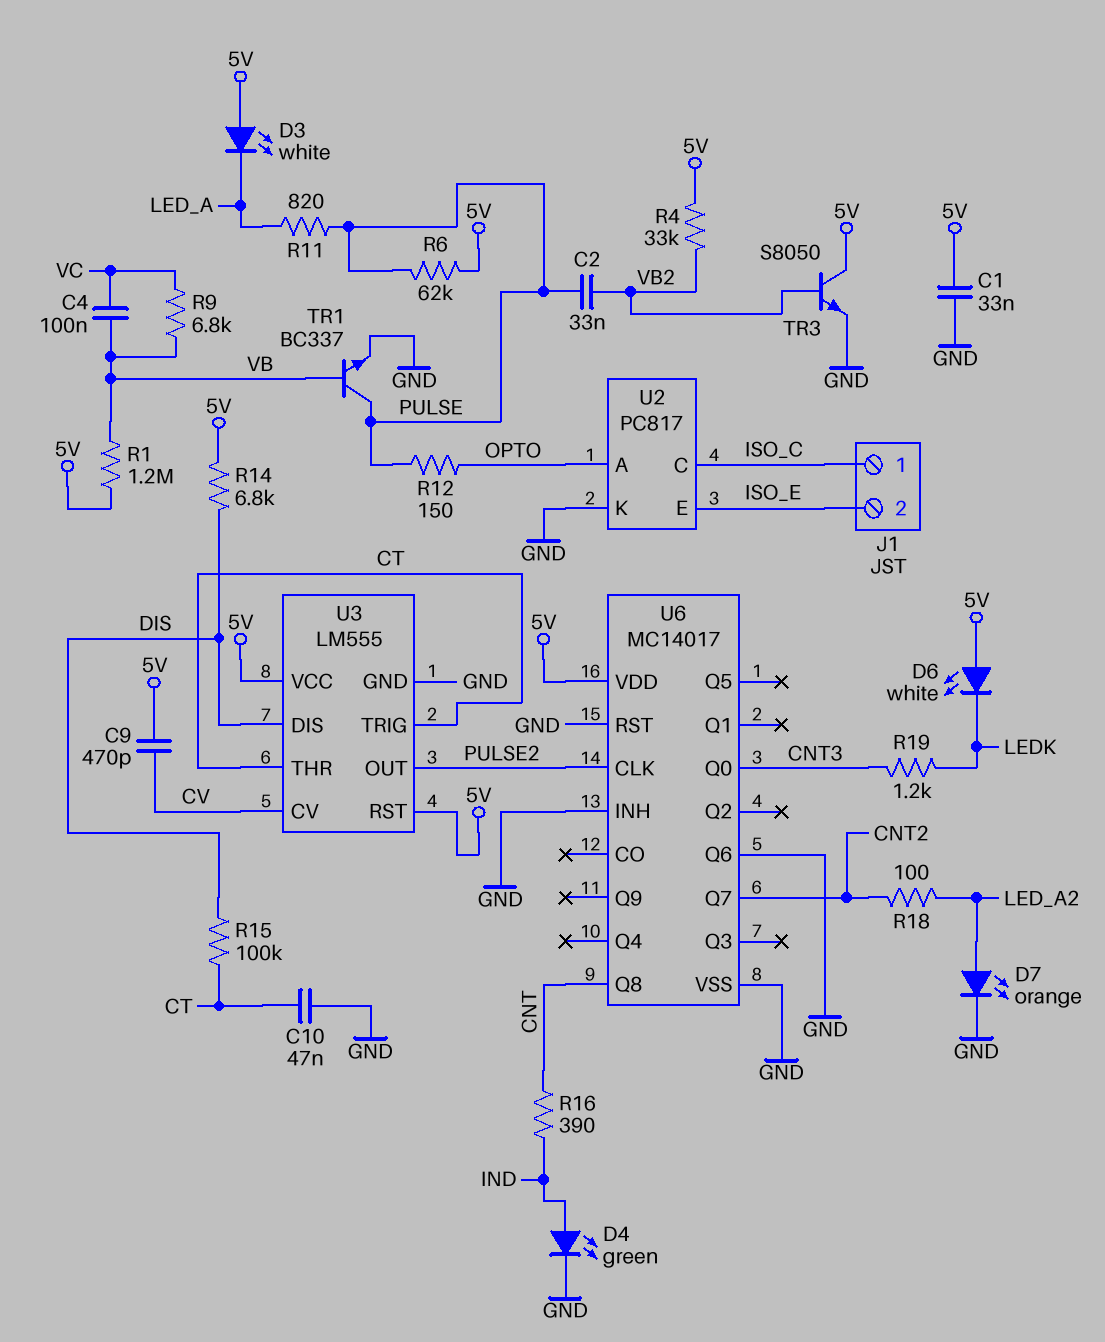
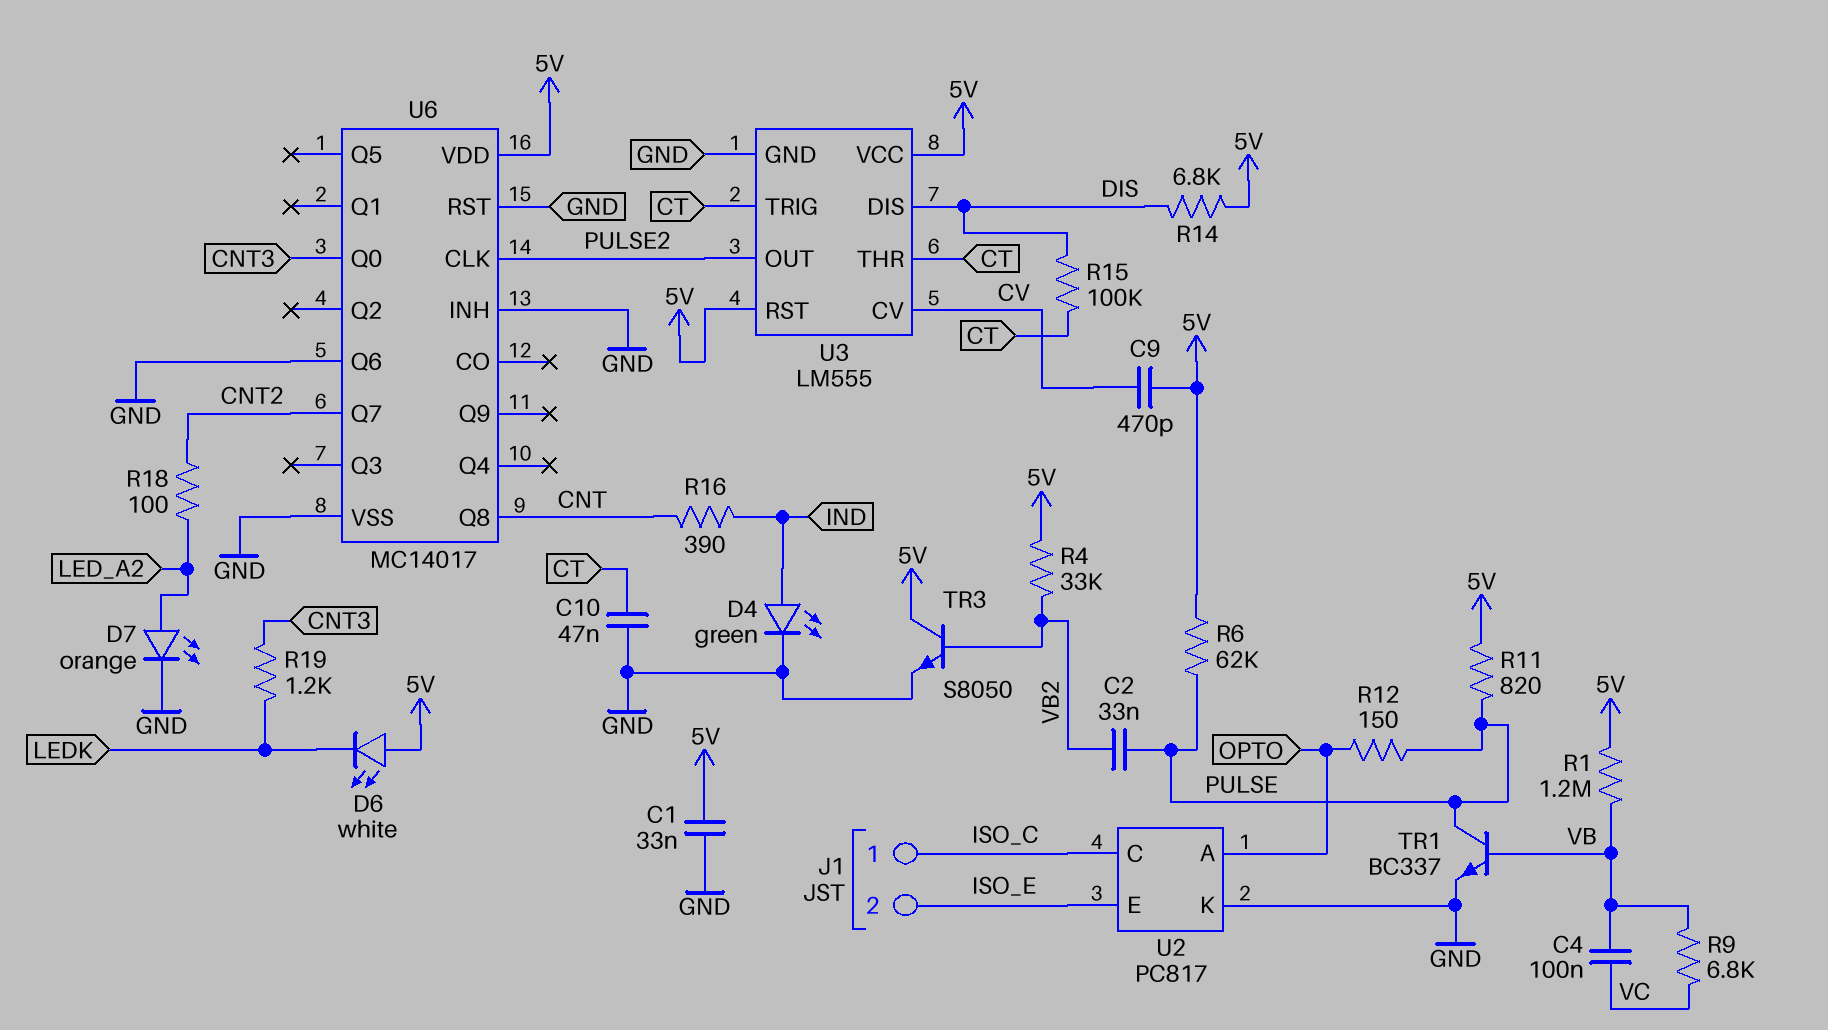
D3: LED white (A 5V, K LED_A) -> none
R11: 820 (LED_A, PULSE) -> 820 (5V, PULSE)

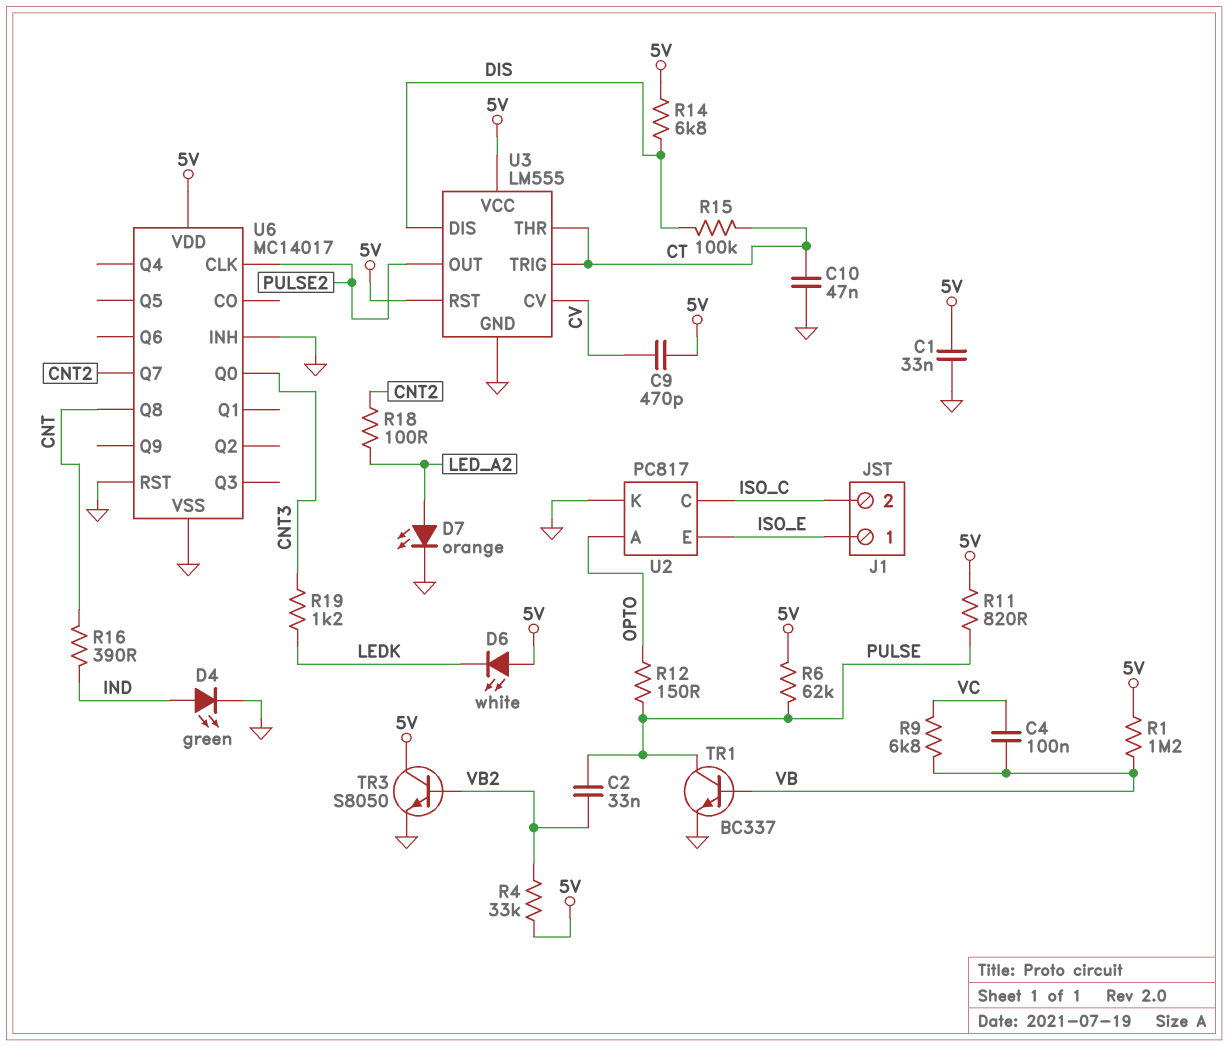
J1 pin 1: ISO_C -> ISO_E
J1 pin 2: ISO_E -> ISO_C
U6 pin Q6: GND -> none

